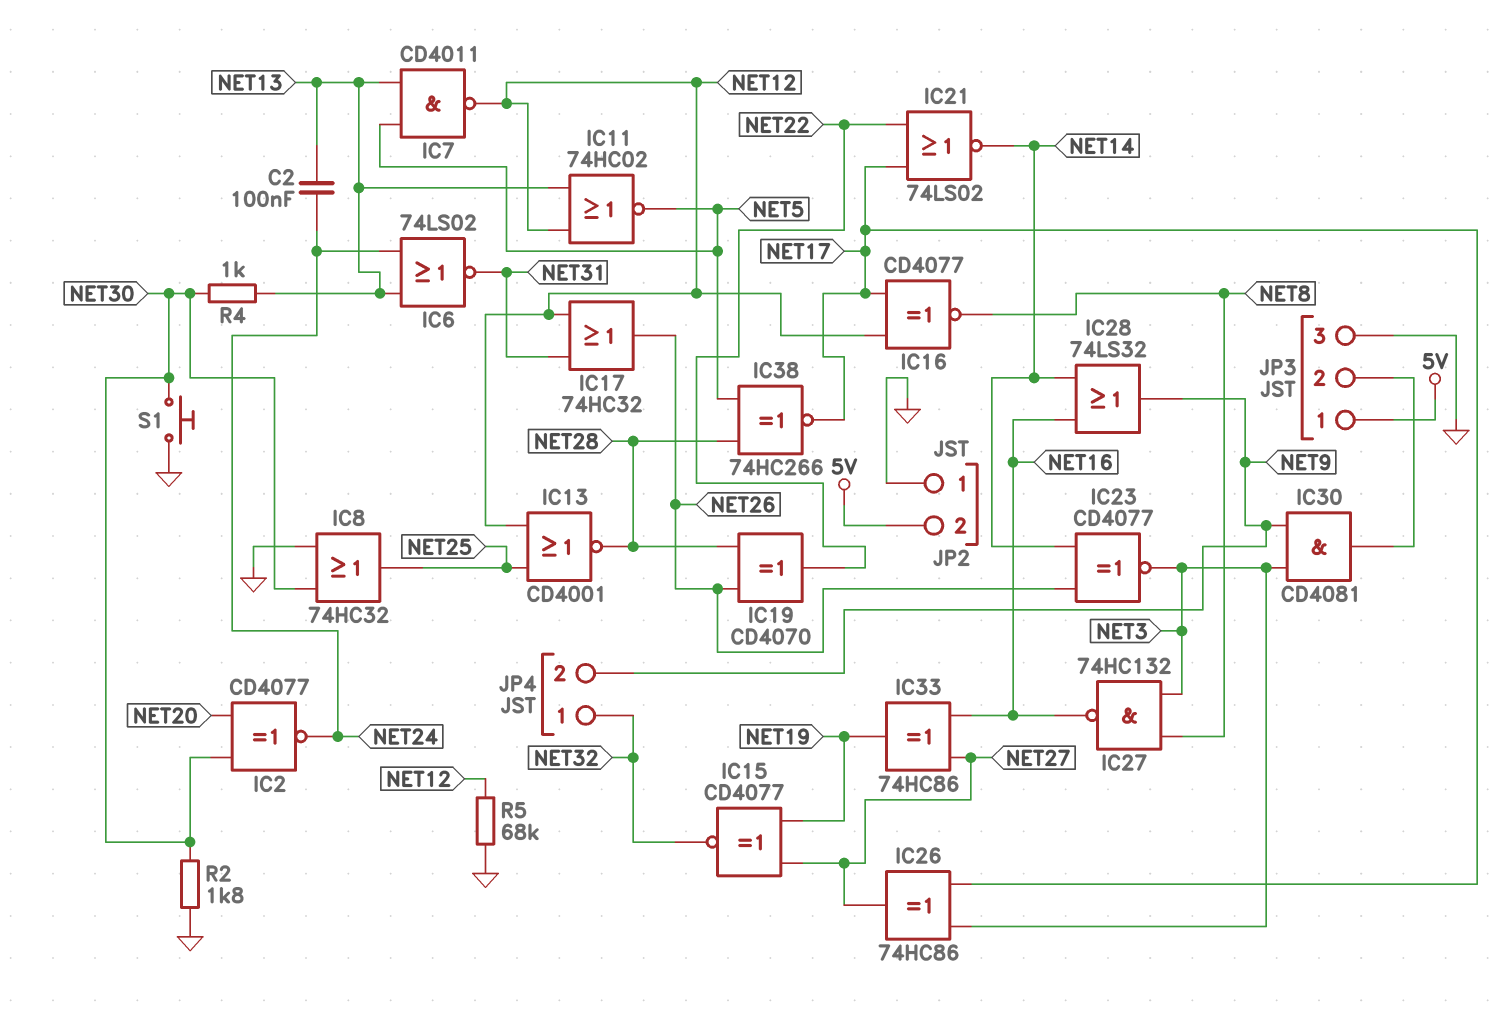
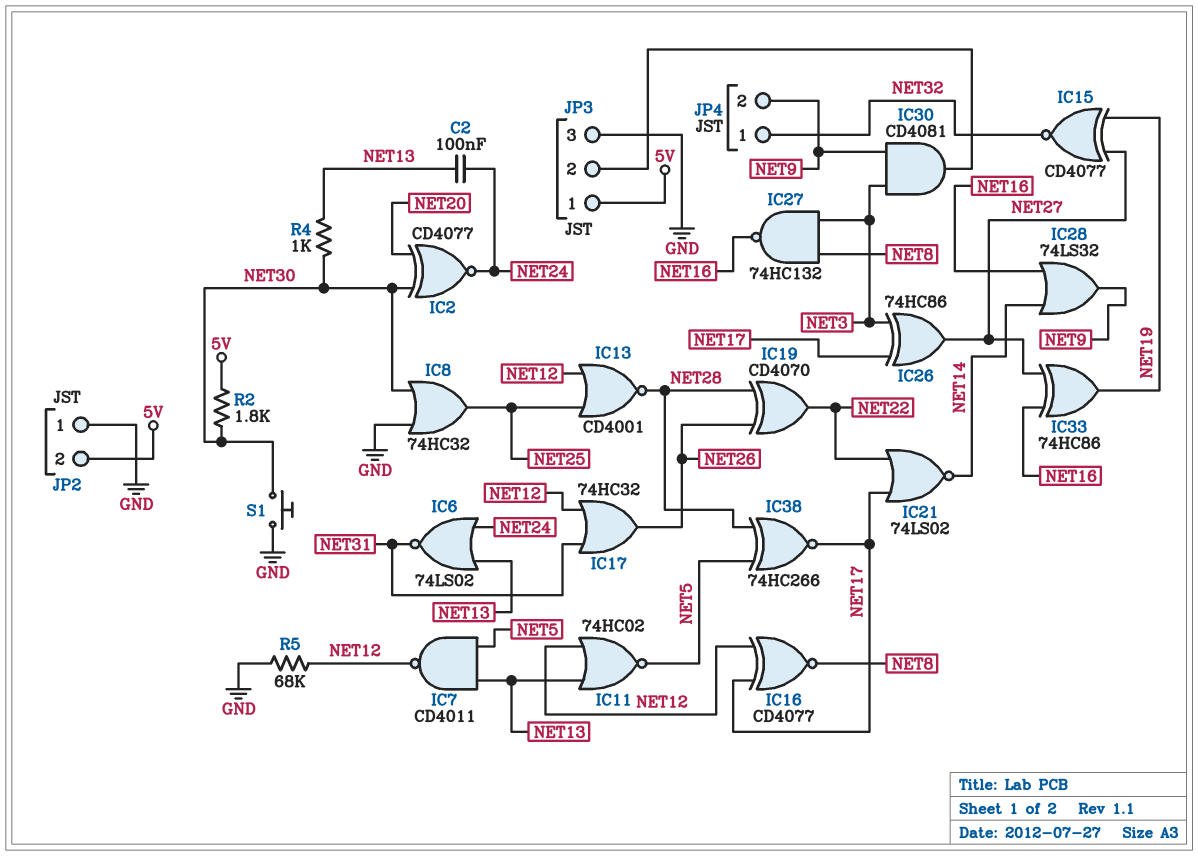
IC23: XNOR CD4077 (in NET14, in NET26, out NET3) -> none
R2: 1.8k (GND, NET30) -> 1.8k (5V, NET30)

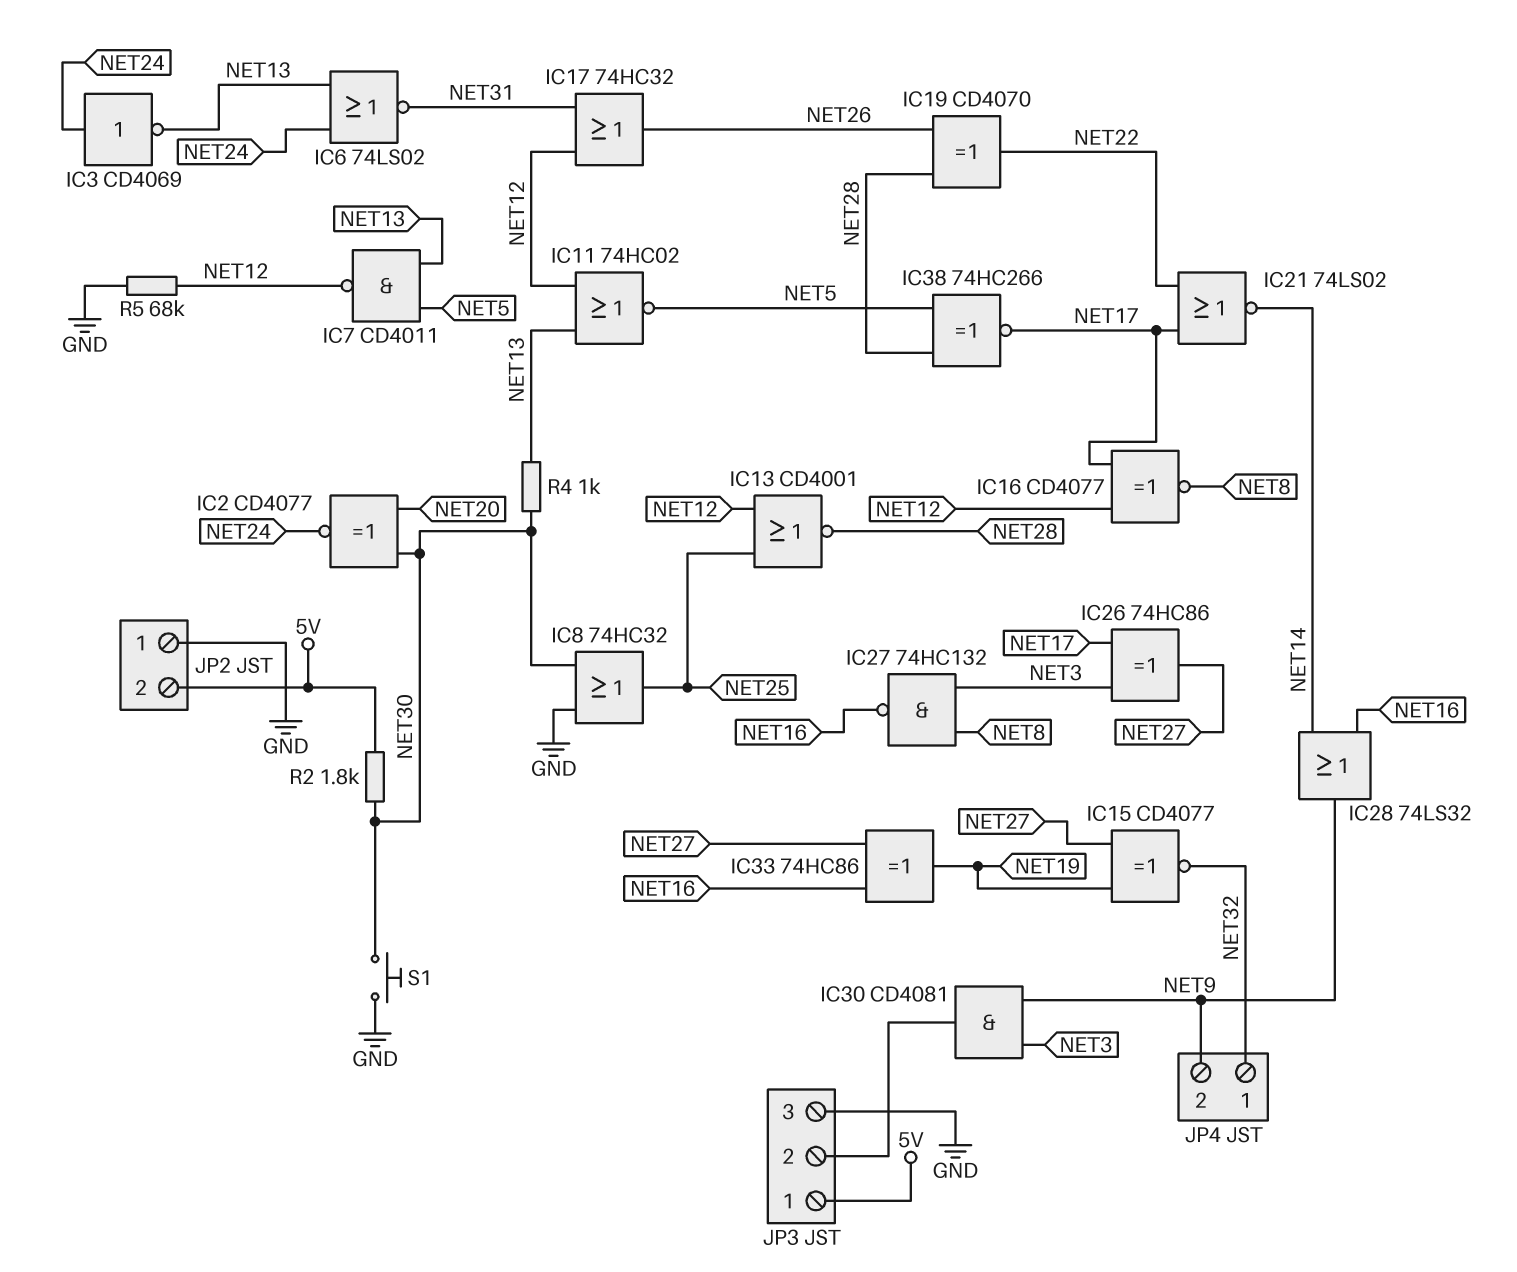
C2: 100nF (NET13, NET24) -> none
IC3: none -> NOT CD4069 (in NET24, out NET13)

